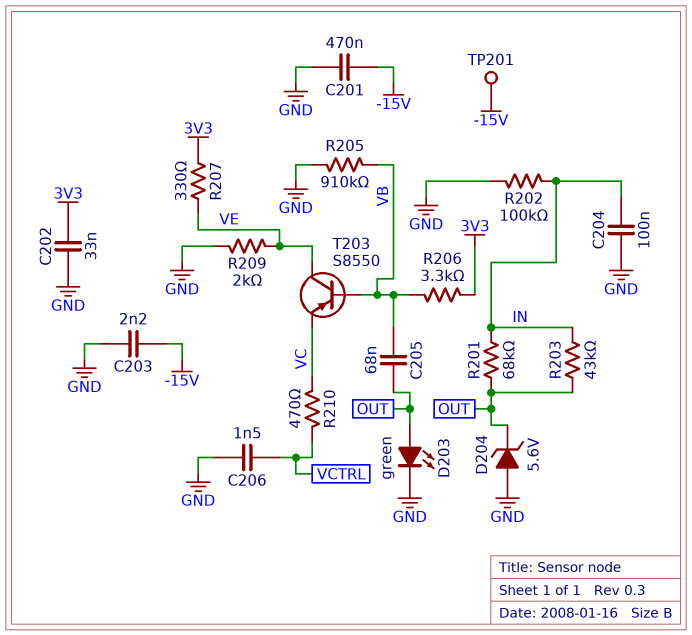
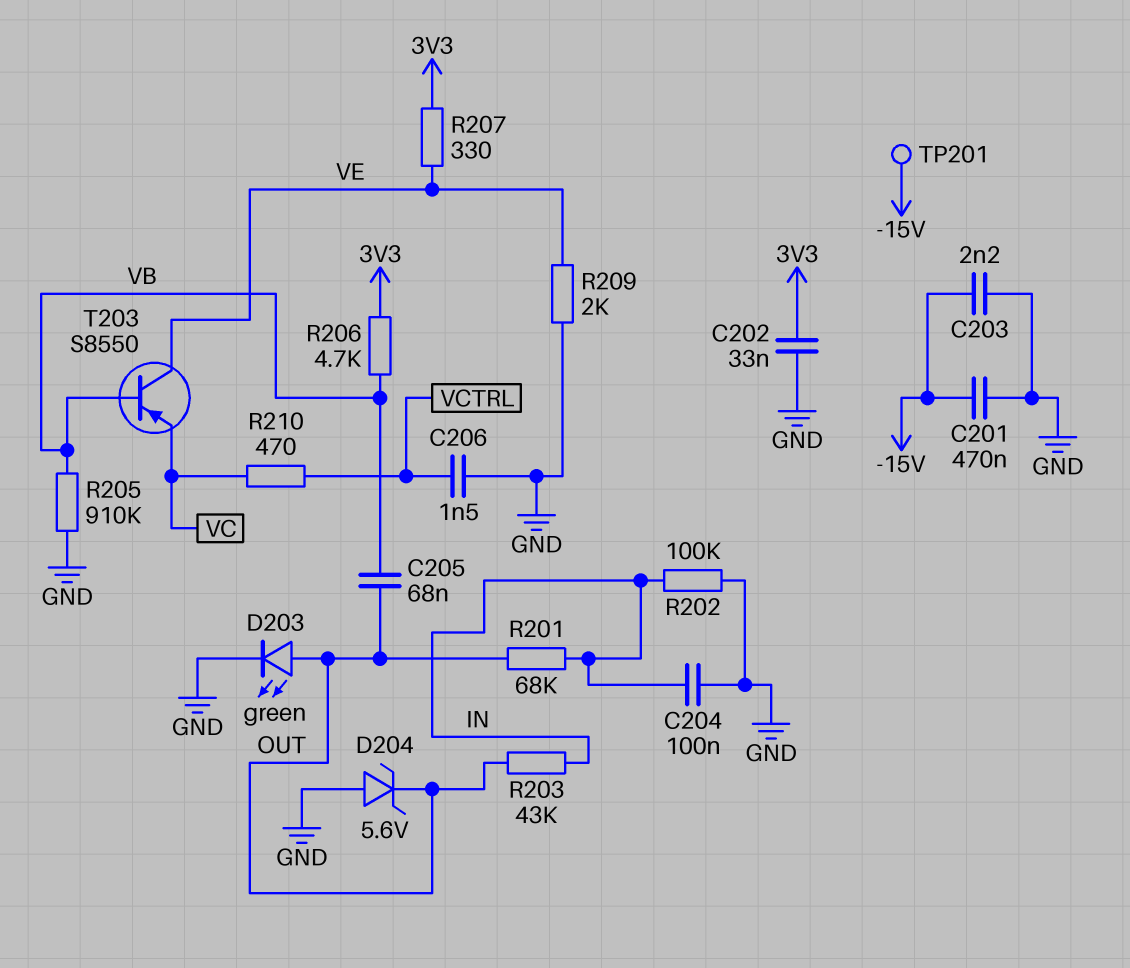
R206: 3.3k (3V3, VB) -> 4.7k (3V3, VB)

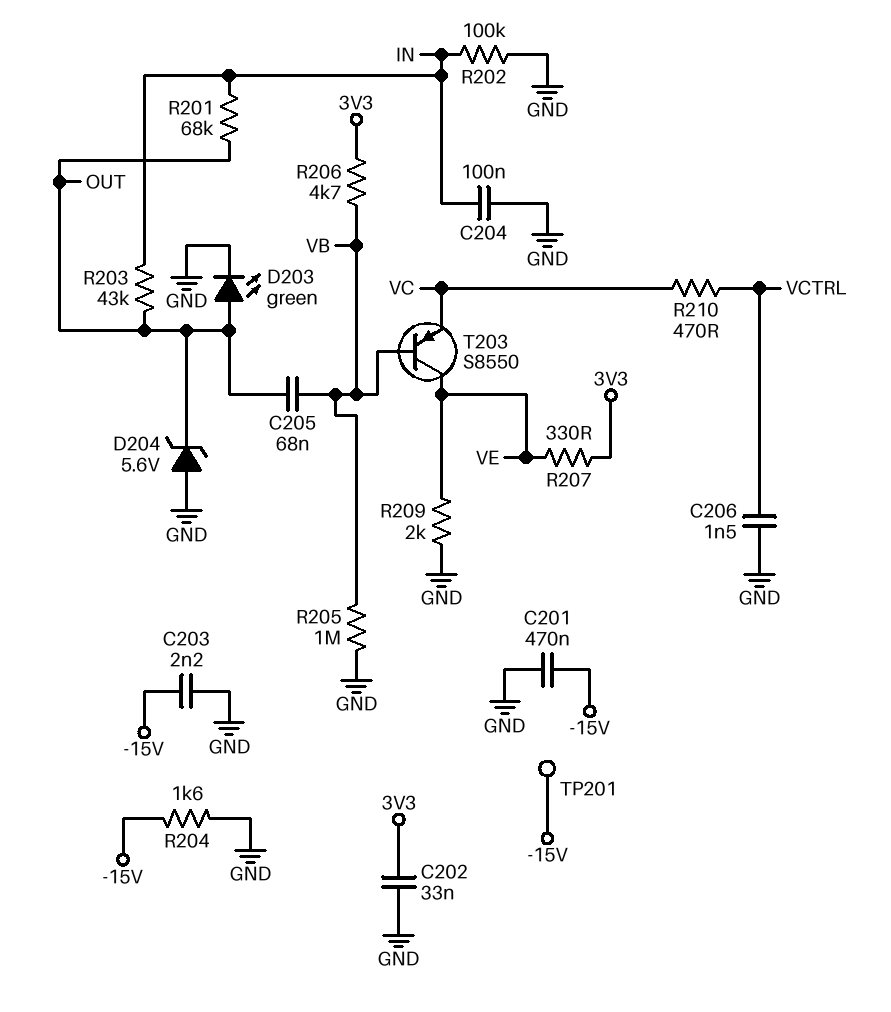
R204: none -> 1.6k (-15V, GND)
R205: 910k (GND, VB) -> 1M (GND, VB)

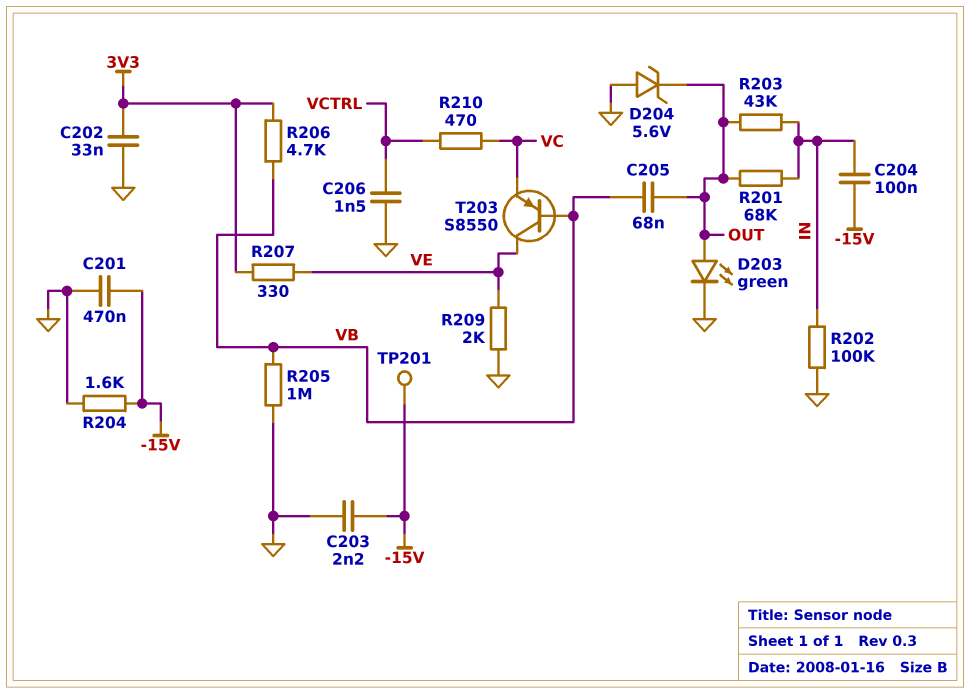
C204: 100nF (GND, IN) -> 100nF (-15V, IN)

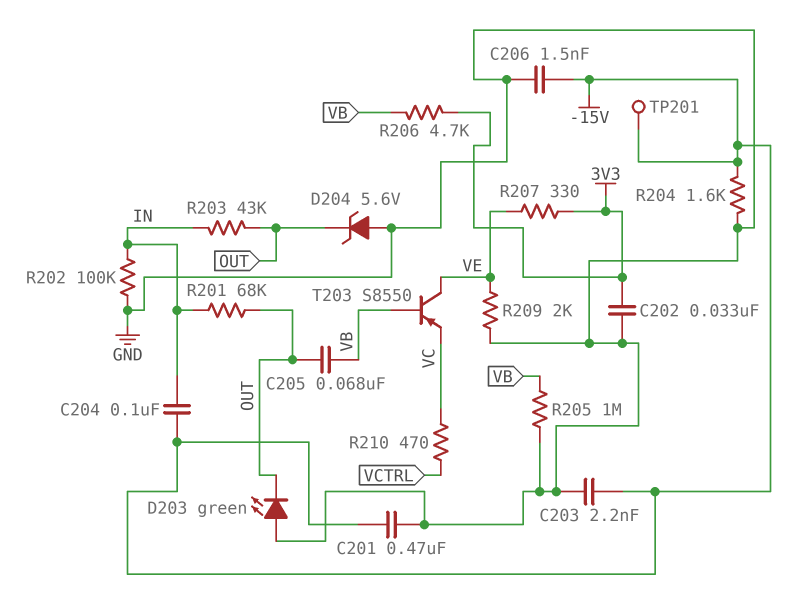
C206: 1.5nF (GND, VCTRL) -> 1.5nF (-15V, GND)
D203: LED green (A OUT, K GND) -> LED green (A GND, K OUT)

